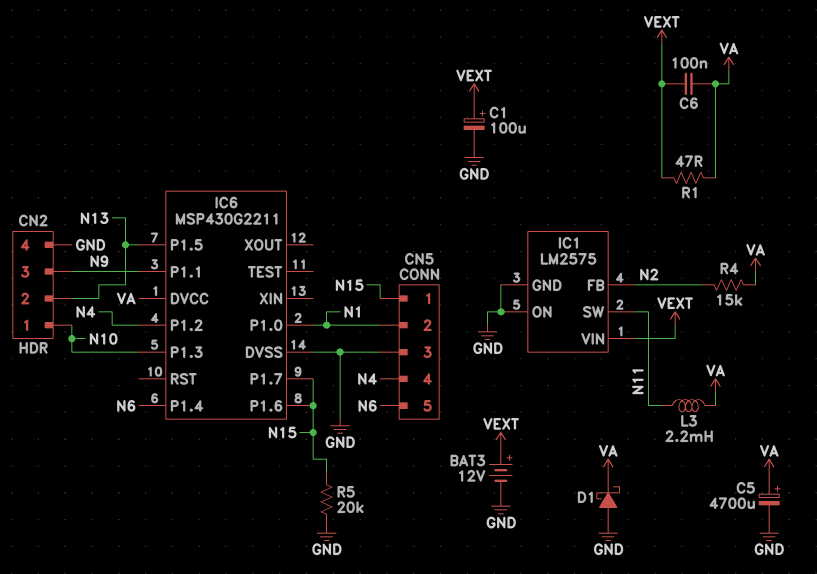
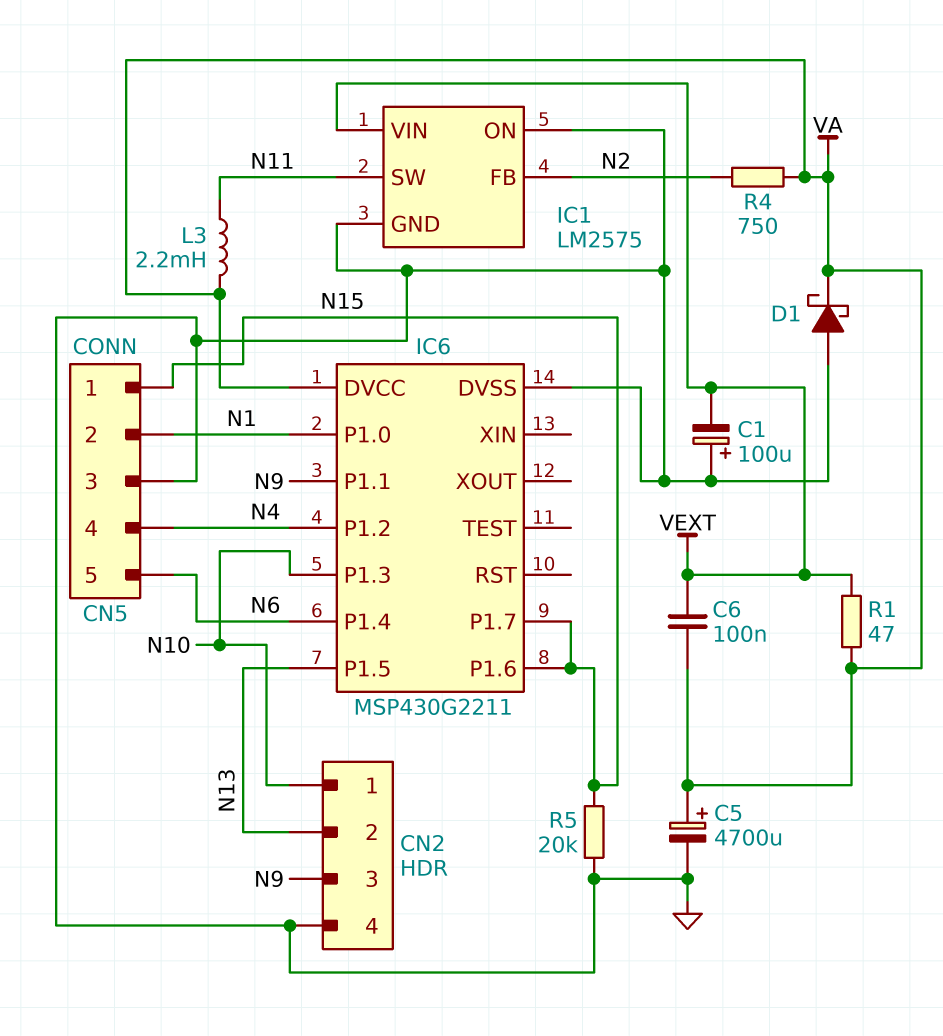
BAT3: 12V (plus VEXT, minus GND) -> none
C1: 100uF (plus VEXT, minus GND) -> 100uF (plus GND, minus VEXT)
R4: 15k (N2, VA) -> 750 (N2, VA)

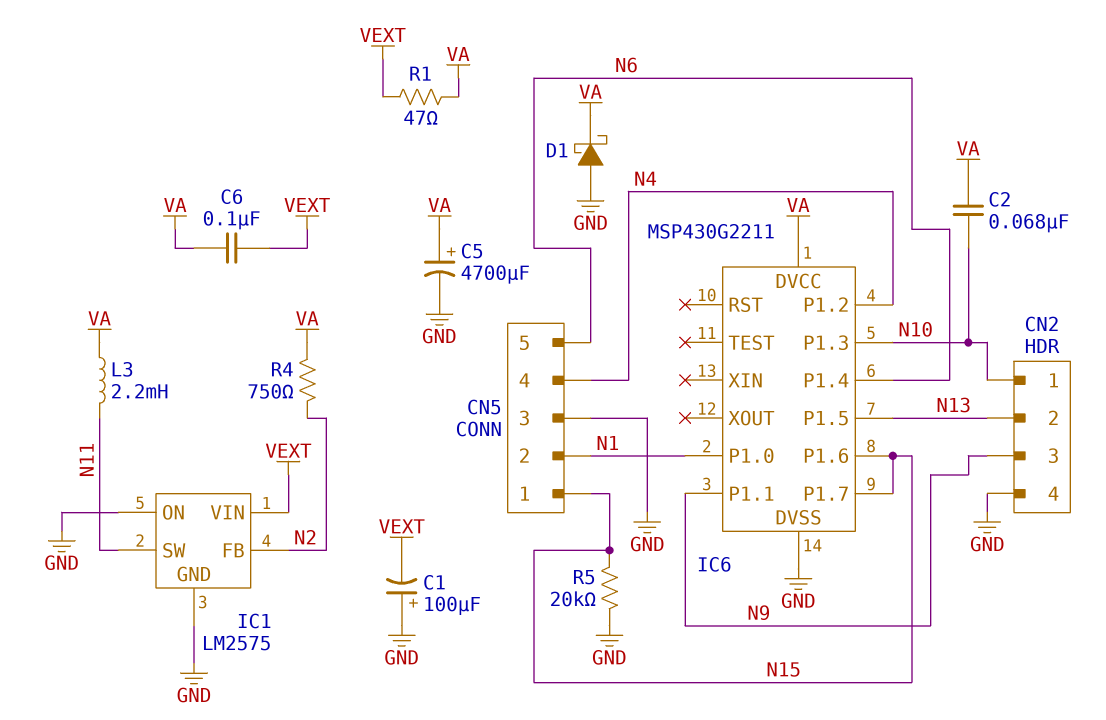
C2: none -> 68nF (N10, VA)

